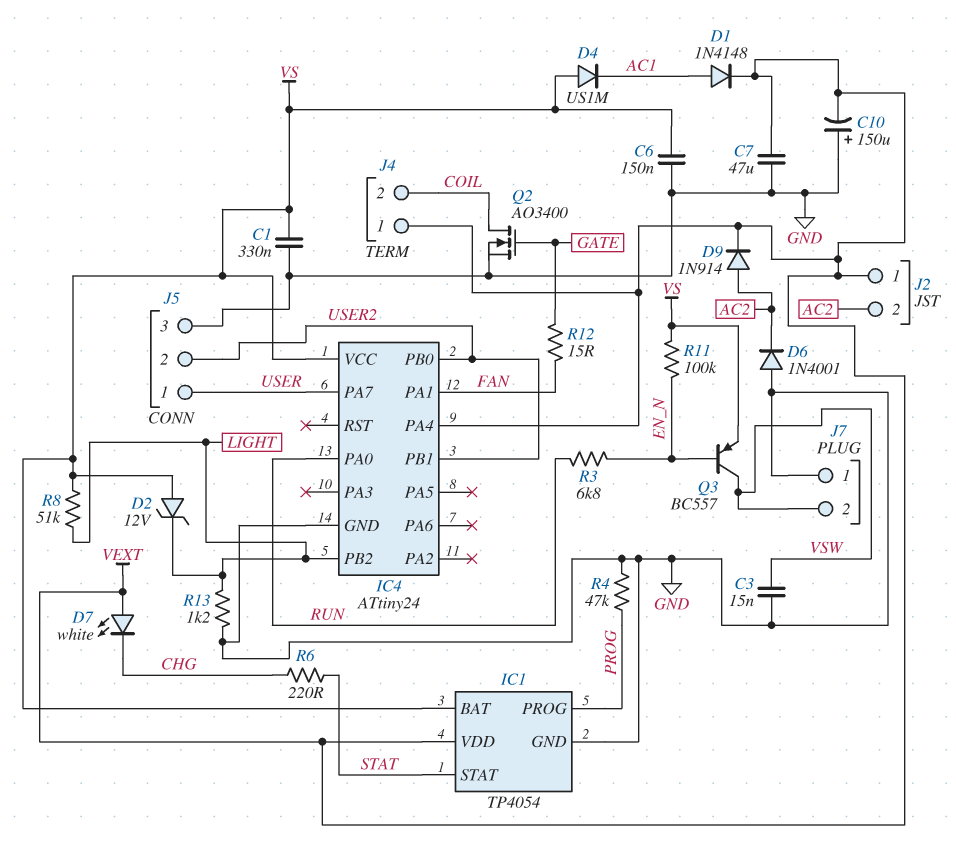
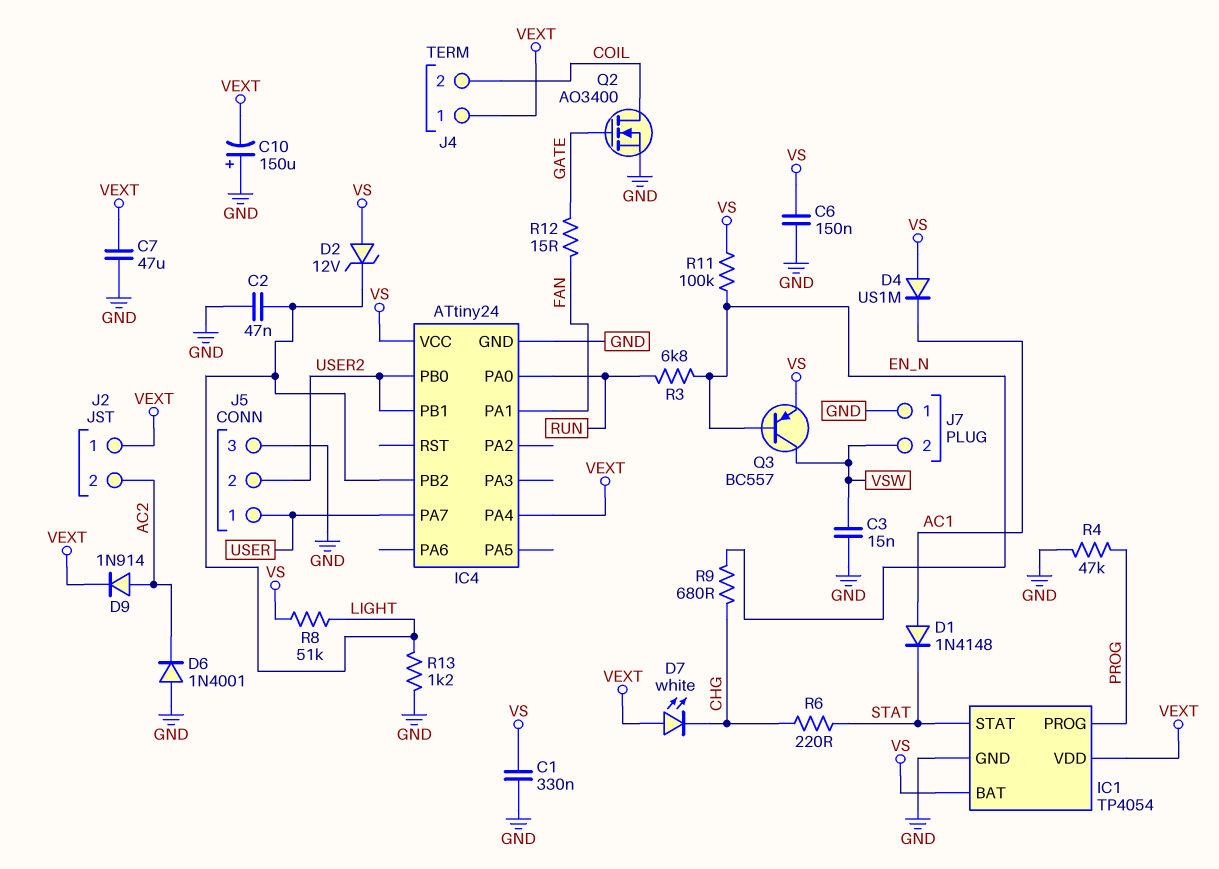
C2: none -> 47nF (GND, LIGHT)
D1: diode 1N4148 (A AC1, K VEXT) -> diode 1N4148 (A AC1, K STAT)
R9: none -> 680 (CHG, EN_N)

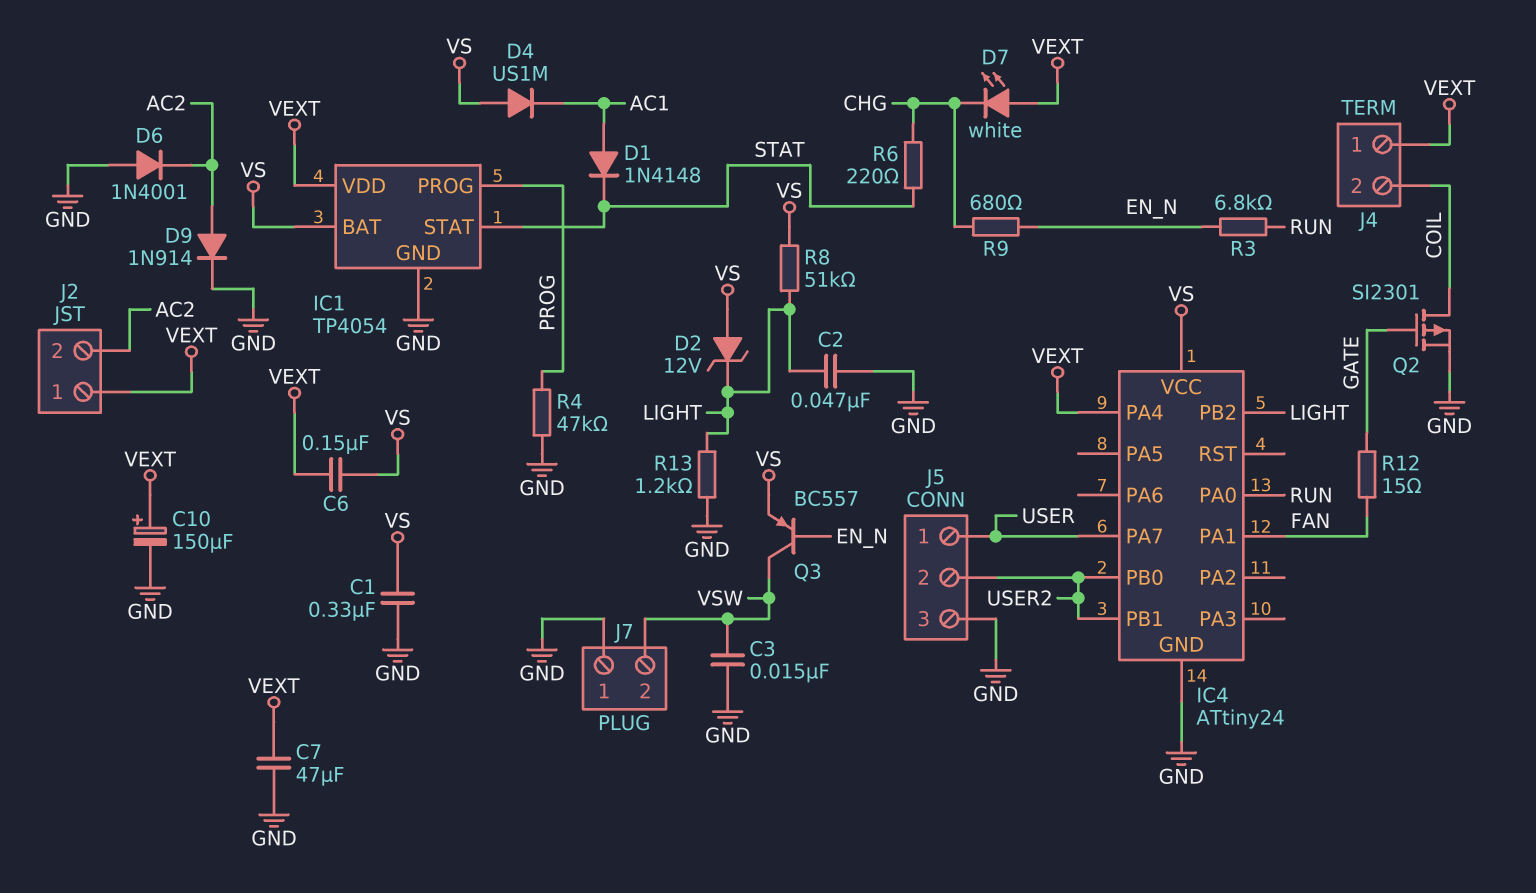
C6: 150nF (GND, VS) -> 150nF (VEXT, VS)
C10: 150uF (plus GND, minus VEXT) -> 150uF (plus VEXT, minus GND)
D9: diode 1N914 (A AC2, K VEXT) -> diode 1N914 (A AC2, K GND)
Q2: NMOS AO3400 (G GATE, D COIL, S GND) -> PMOS SI2301 (G GATE, D COIL, S GND)
R11: 100k (EN_N, VS) -> none

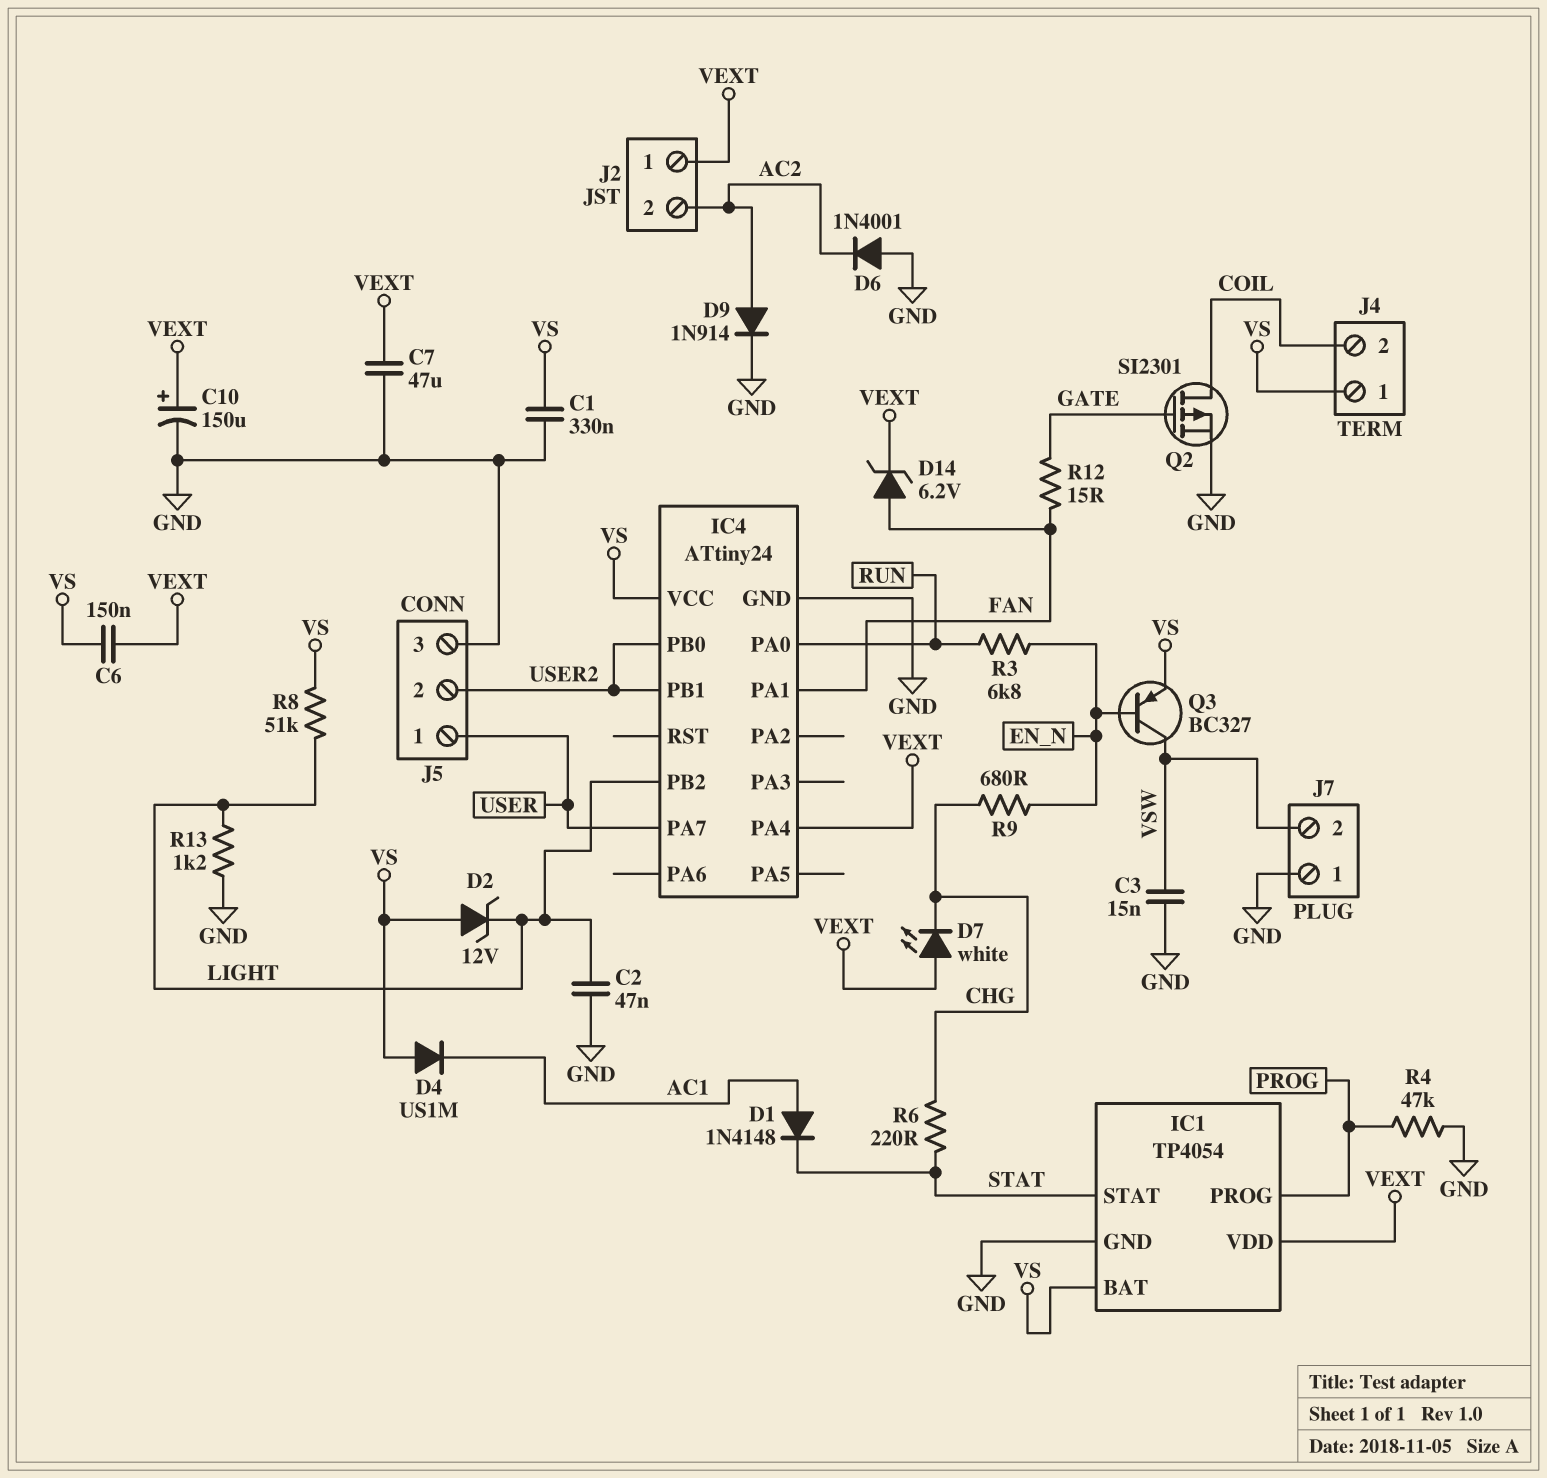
D14: none -> zener 6.2V (A FAN, K VEXT)
J4 pin 1: VEXT -> VS
Q3: PNP BC557 (B EN_N, C VSW, E VS) -> PNP BC327 (B EN_N, C VSW, E VS)

